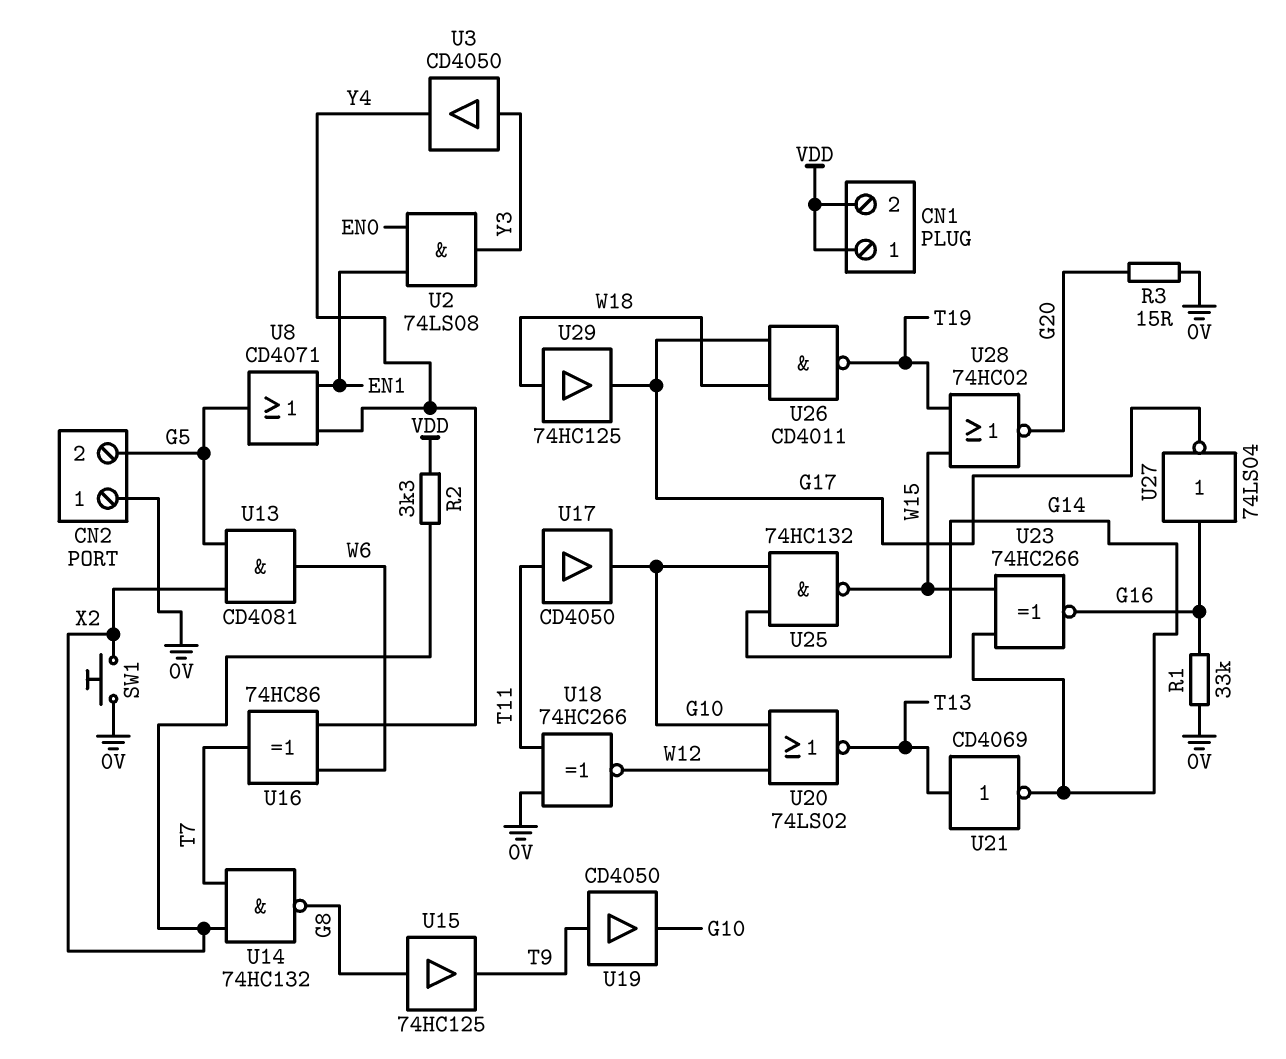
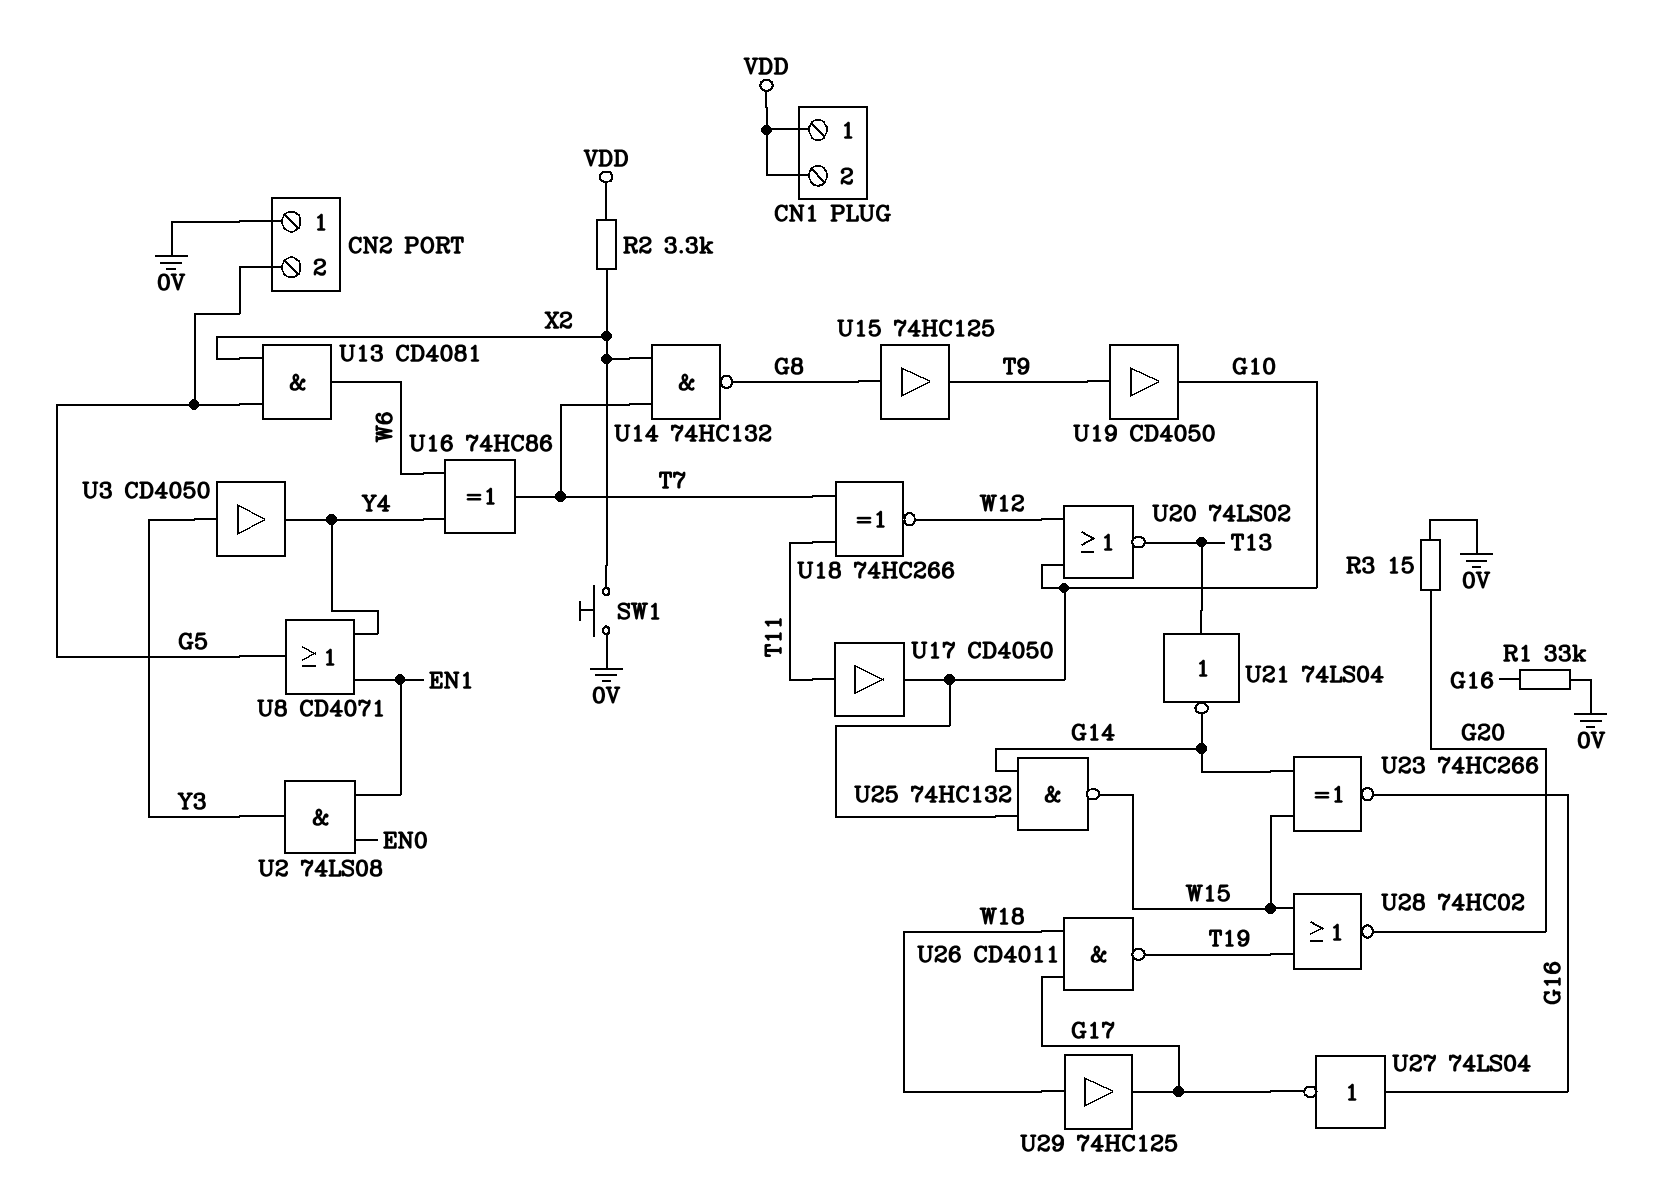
U18: XNOR 74HC266 (in 0V, in T11, out W12) -> XNOR 74HC266 (in T7, in T11, out W12)
U21: NOT CD4069 (in T13, out G14) -> NOT 74LS04 (in T13, out G14)

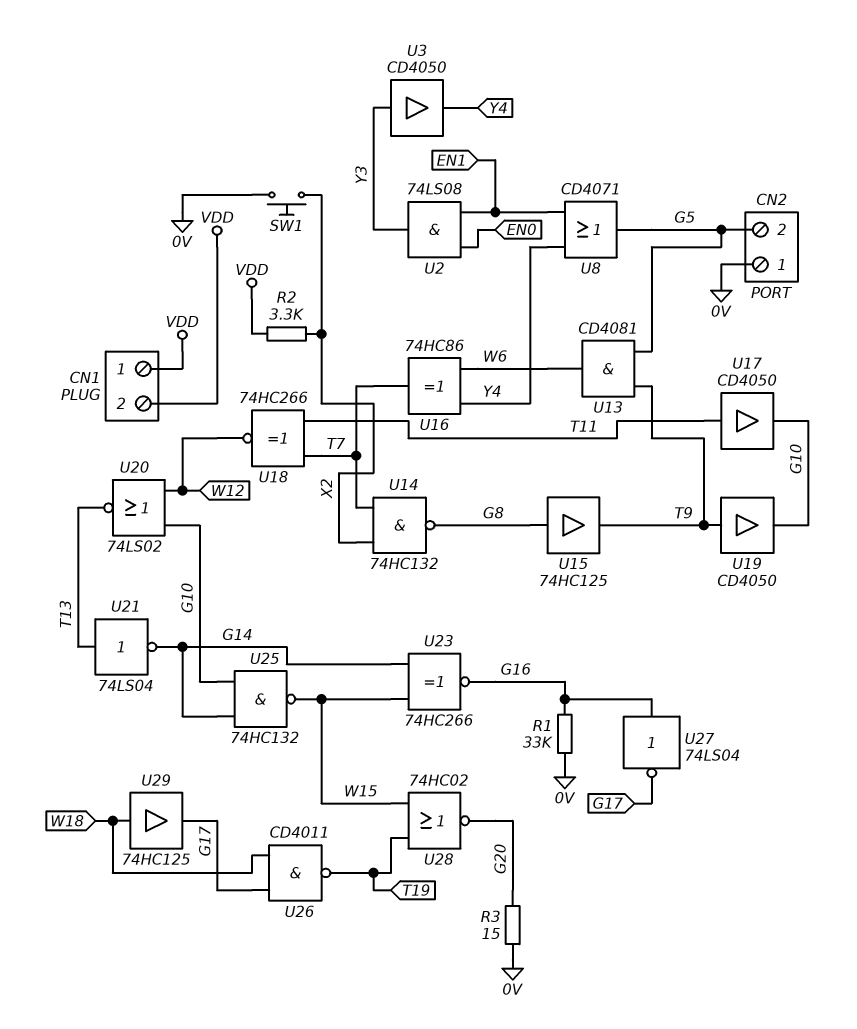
U13: AND CD4081 (in G5, in X2, out W6) -> AND CD4081 (in G5, in T9, out W6)

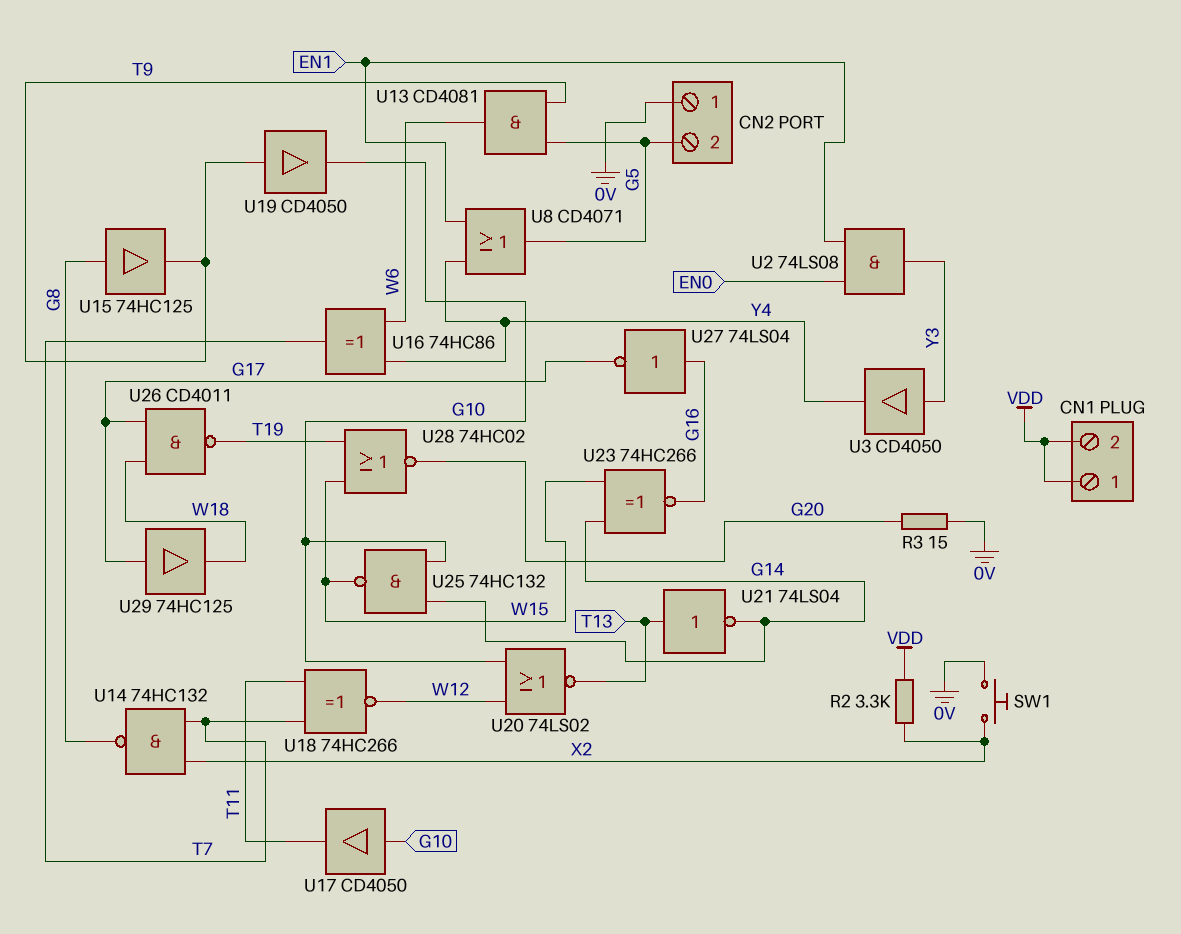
R1: 33k (0V, G16) -> none
U17: buffer CD4050 (in T11, out G10) -> buffer CD4050 (in G10, out T11)
U29: buffer 74HC125 (in W18, out G17) -> buffer 74HC125 (in G17, out W18)

